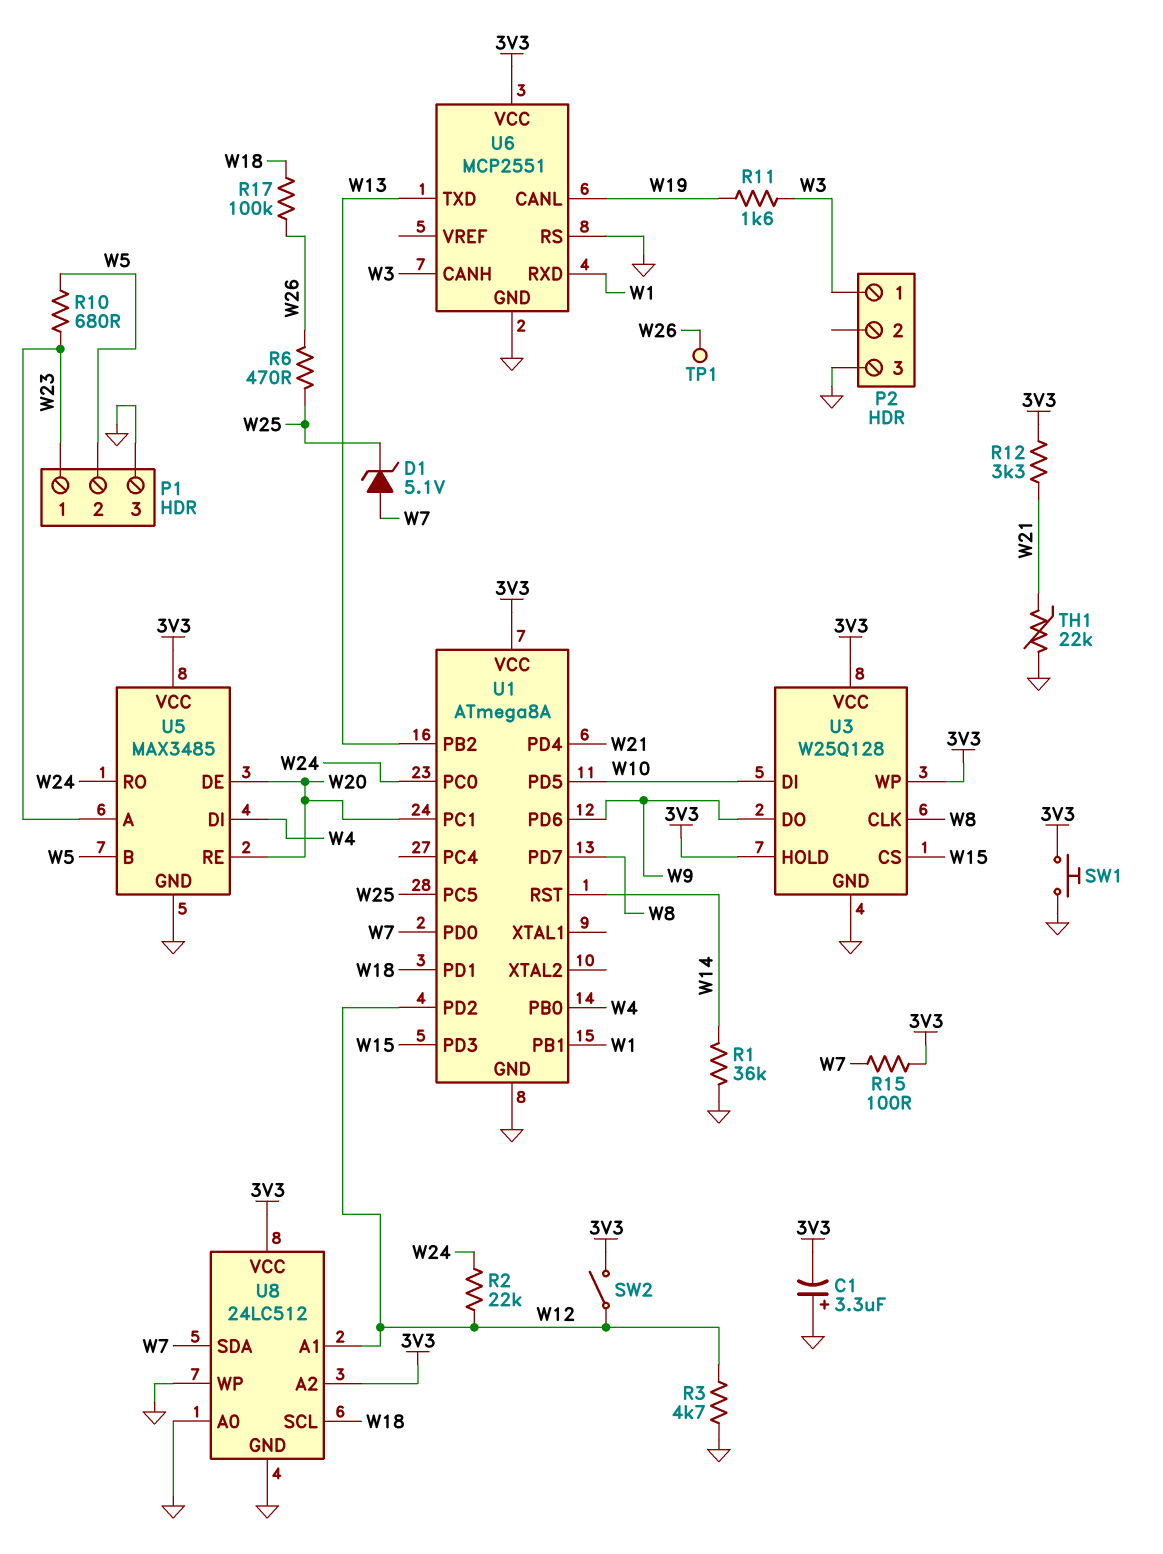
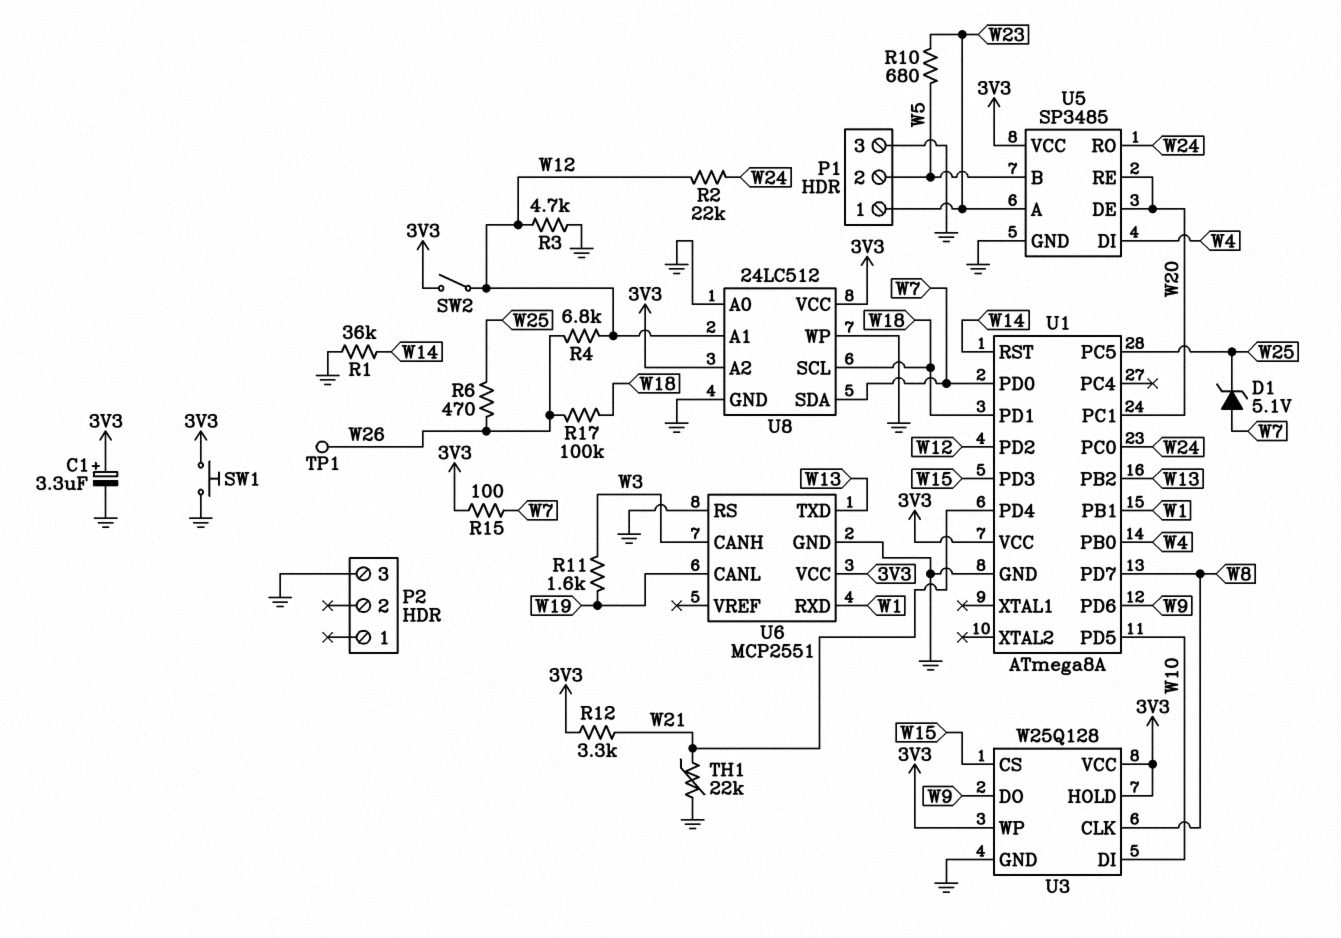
C1: 3.3uF (plus GND, minus 3V3) -> 3.3uF (plus 3V3, minus GND)
P2 pin 1: W3 -> none
R4: none -> 6.8k (W12, W26)
U5: MAX3485 -> SP3485

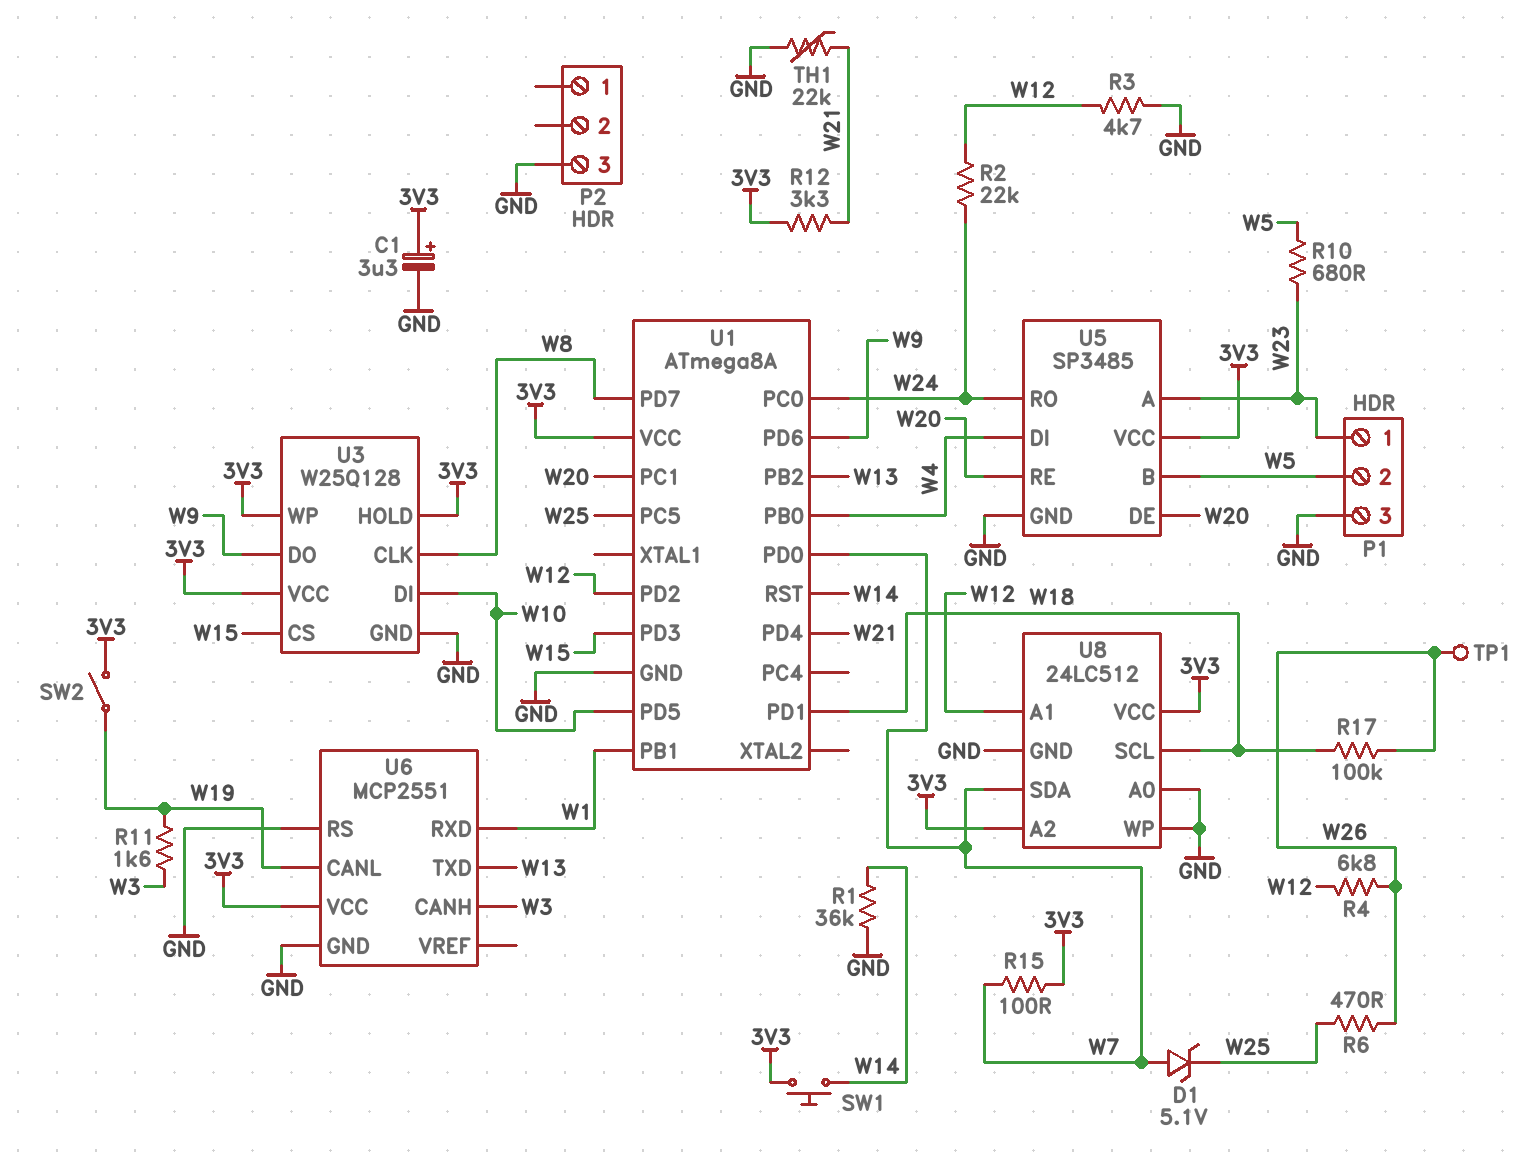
SW1: button (3V3, GND) -> button (3V3, W14)
SW2: switch (3V3, W12) -> switch (3V3, W19)

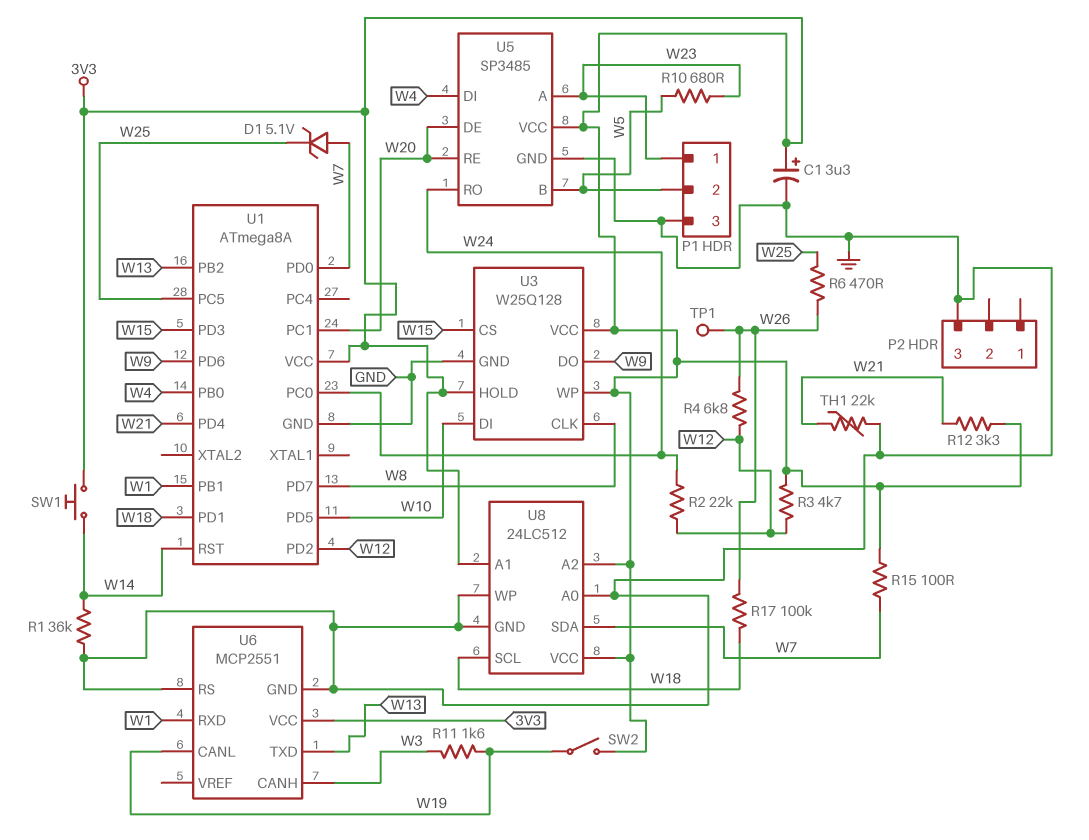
R3: 4.7k (GND, W12) -> 4.7k (3V3, W12)
U8 pin A1: W12 -> 3V3

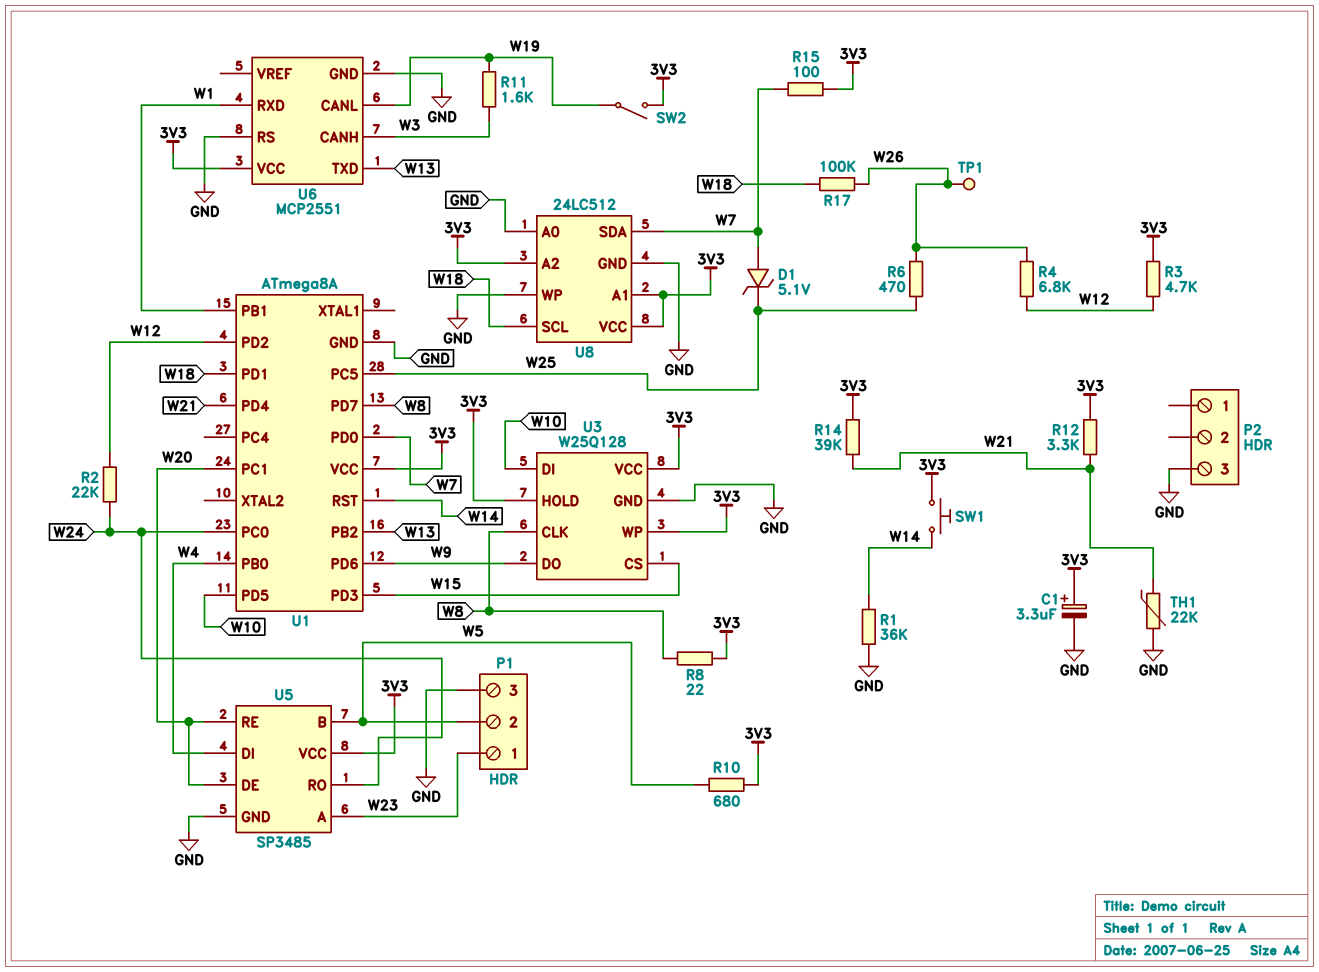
R8: none -> 22 (3V3, W8)
R10: 680 (W5, W23) -> 680 (3V3, W5)
R14: none -> 39k (3V3, W21)

